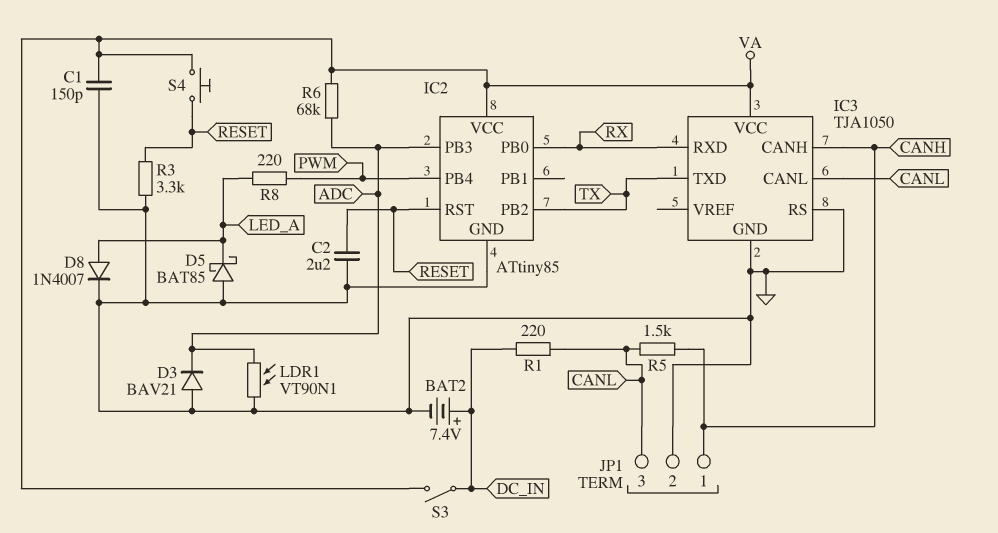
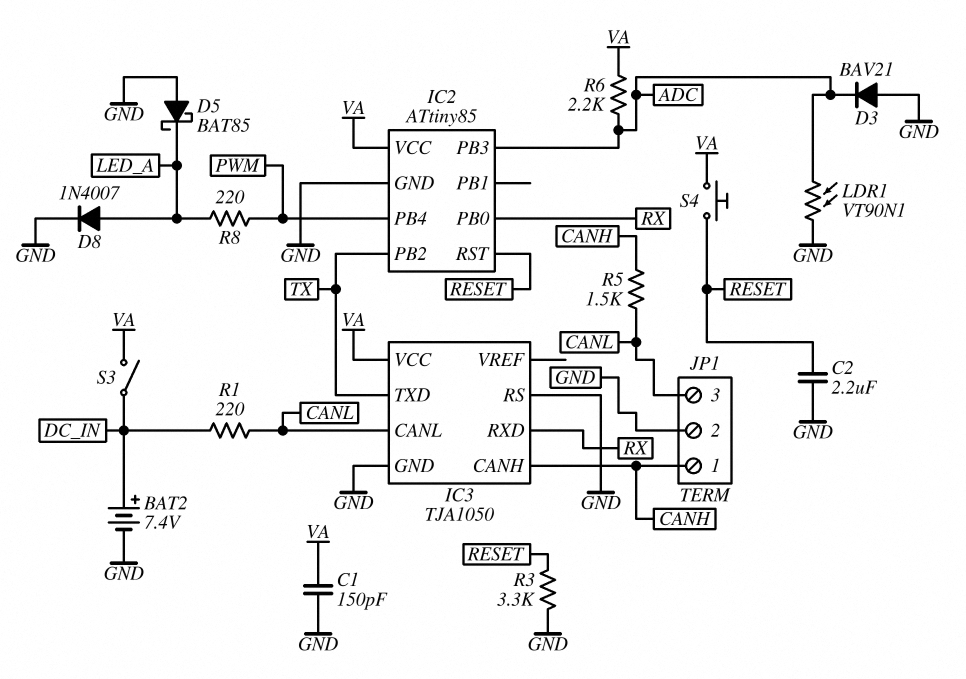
R6: 68k (ADC, VA) -> 2.2k (ADC, VA)

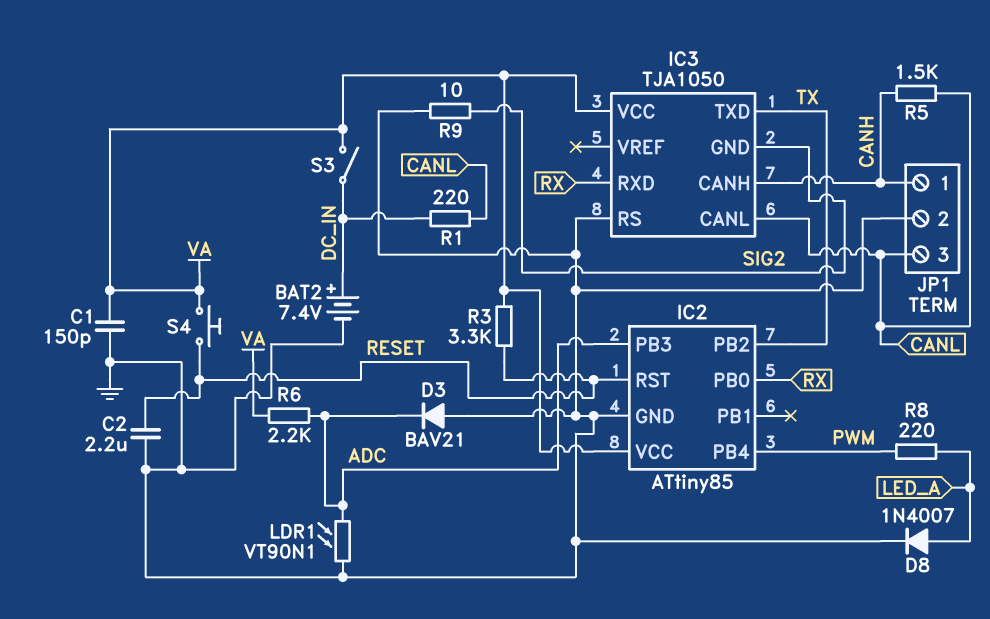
D5: schottky BAT85 (A GND, K LED_A) -> none
IC3 pin GND: GND -> SIG2
R3: 3.3k (GND, RESET) -> 3.3k (RESET, VA)
R9: none -> 10 (GND, SIG2)

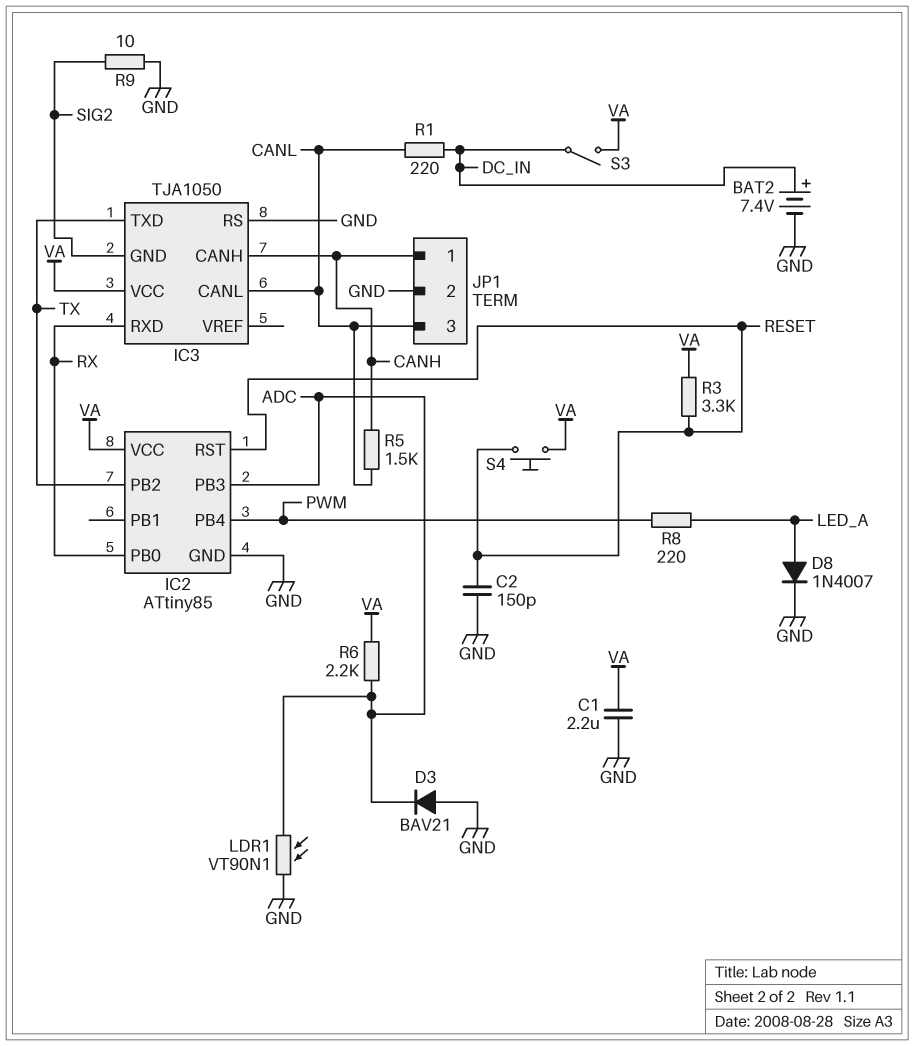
C1: 150pF (GND, VA) -> 2.2uF (GND, VA)
C2: 2.2uF (GND, RESET) -> 150pF (GND, RESET)

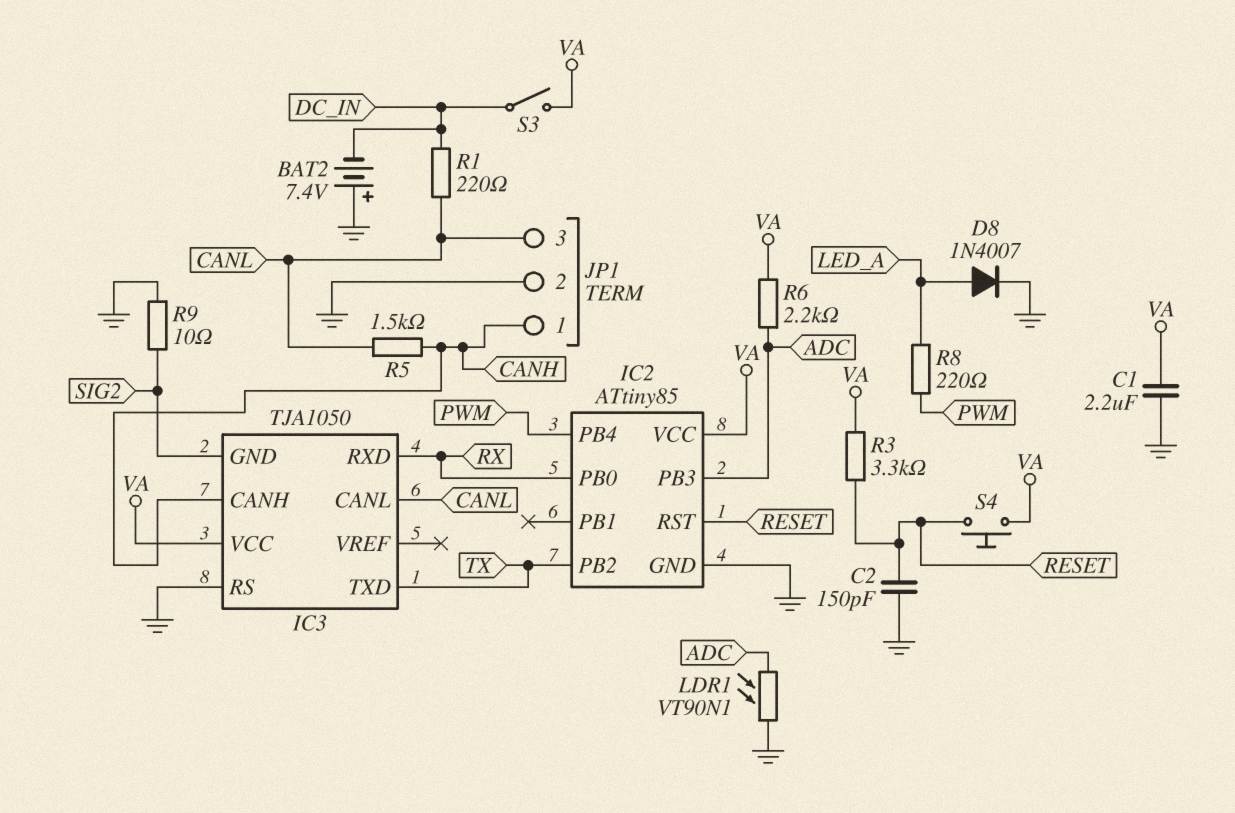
BAT2: 7.4V (plus DC_IN, minus GND) -> 7.4V (plus GND, minus DC_IN)
D3: diode BAV21 (A GND, K ADC) -> none

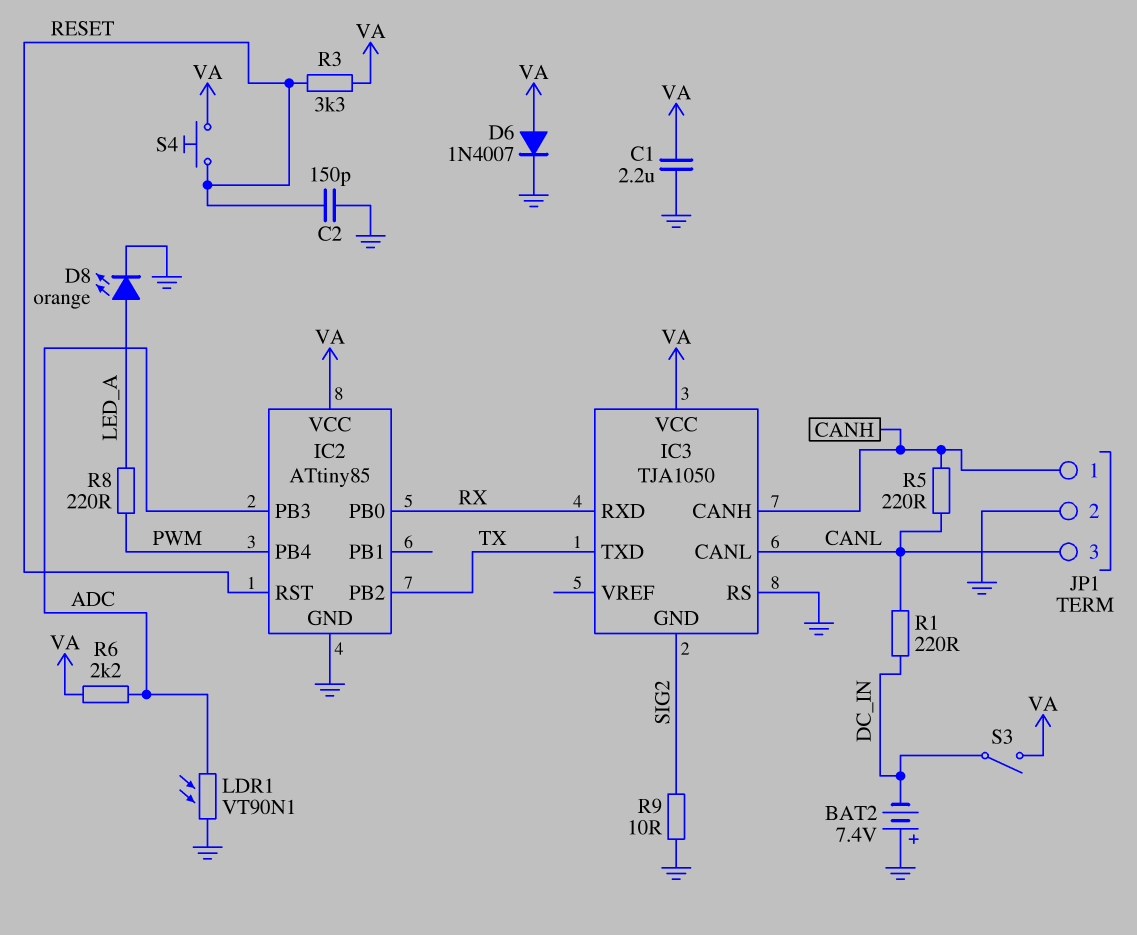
D6: none -> diode 1N4007 (A VA, K GND)
D8: diode 1N4007 (A LED_A, K GND) -> LED orange (A LED_A, K GND)
R5: 1.5k (CANH, CANL) -> 220 (CANH, CANL)

